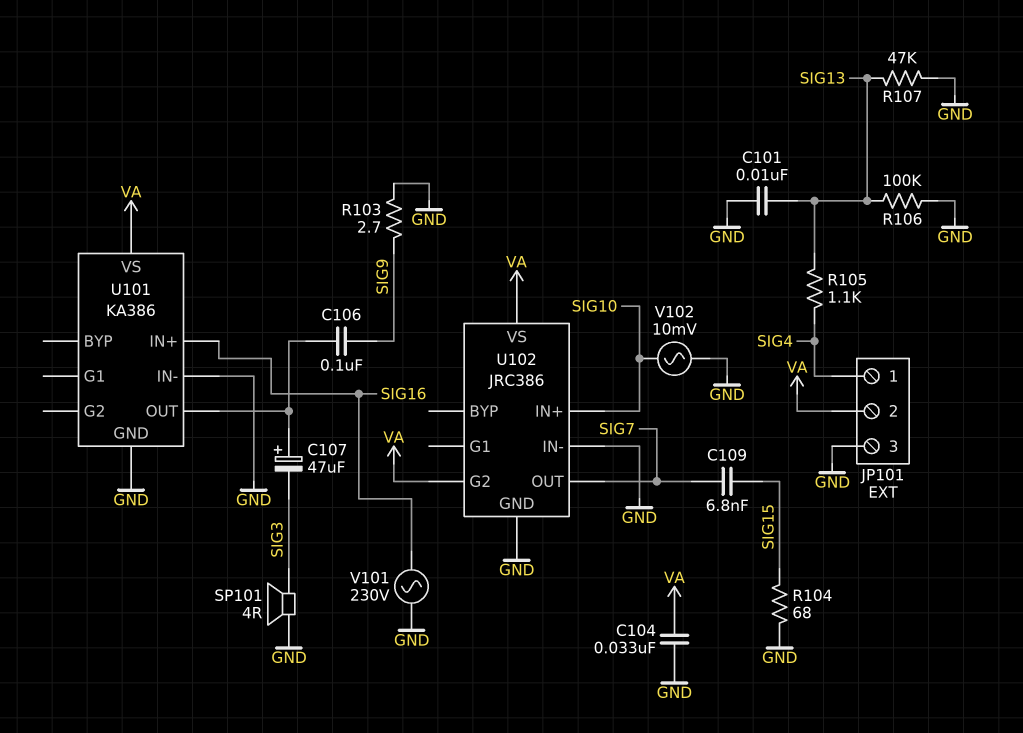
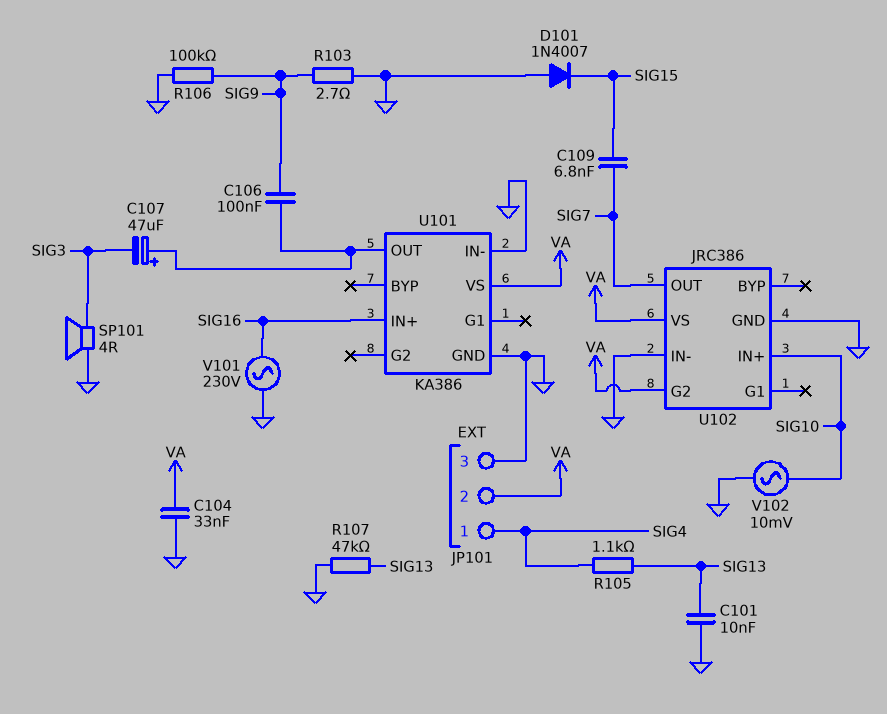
D101: none -> diode 1N4007 (A GND, K SIG15)
R104: 68 (GND, SIG15) -> none
R106: 100k (GND, SIG13) -> 100k (GND, SIG9)

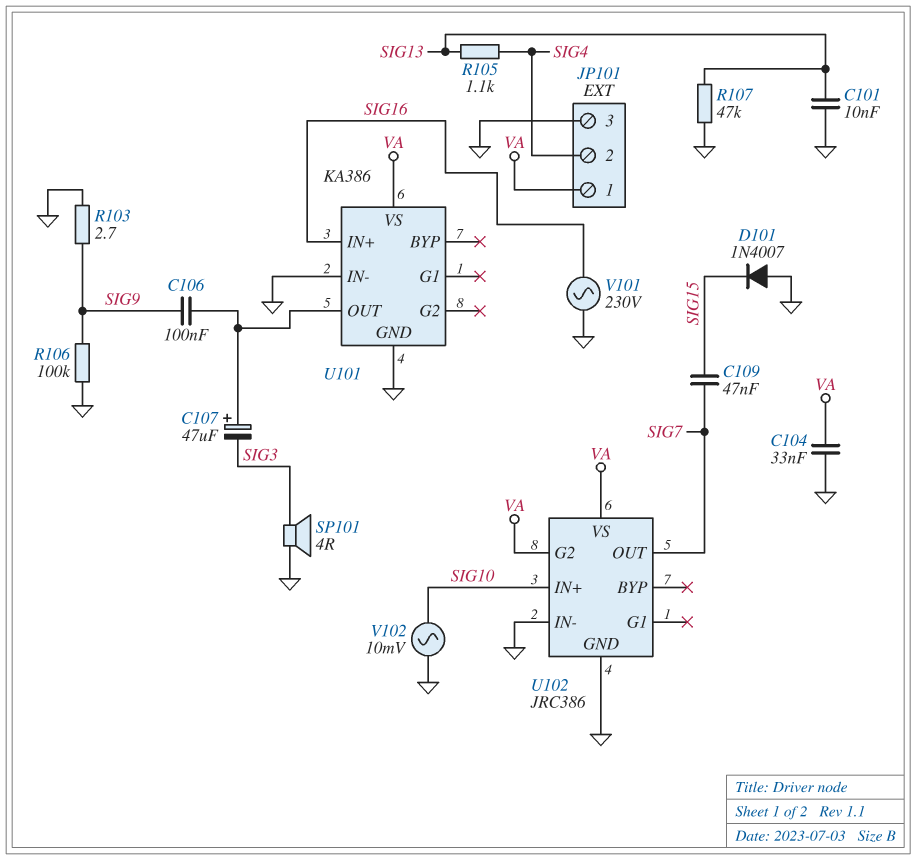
C109: 6.8nF (SIG7, SIG15) -> 47nF (SIG7, SIG15)
JP101 pin 1: SIG4 -> VA
JP101 pin 2: VA -> SIG4

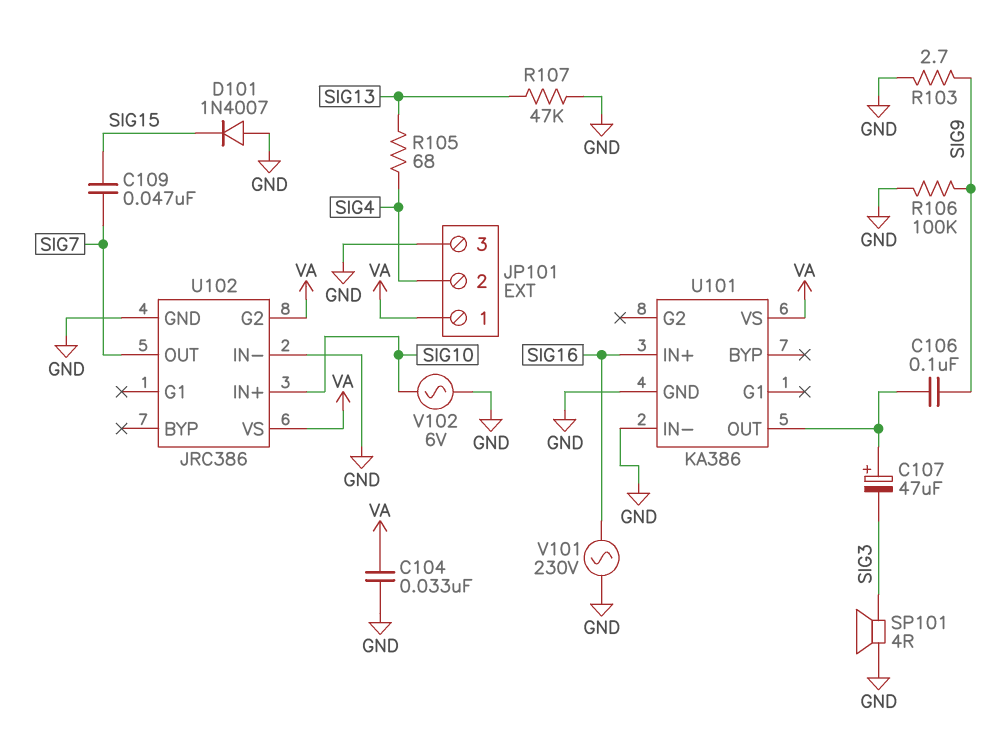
C101: 10nF (GND, SIG13) -> none
R105: 1.1k (SIG4, SIG13) -> 68 (SIG4, SIG13)
V102: AC 10mV (GND, SIG10) -> AC 6V (GND, SIG10)

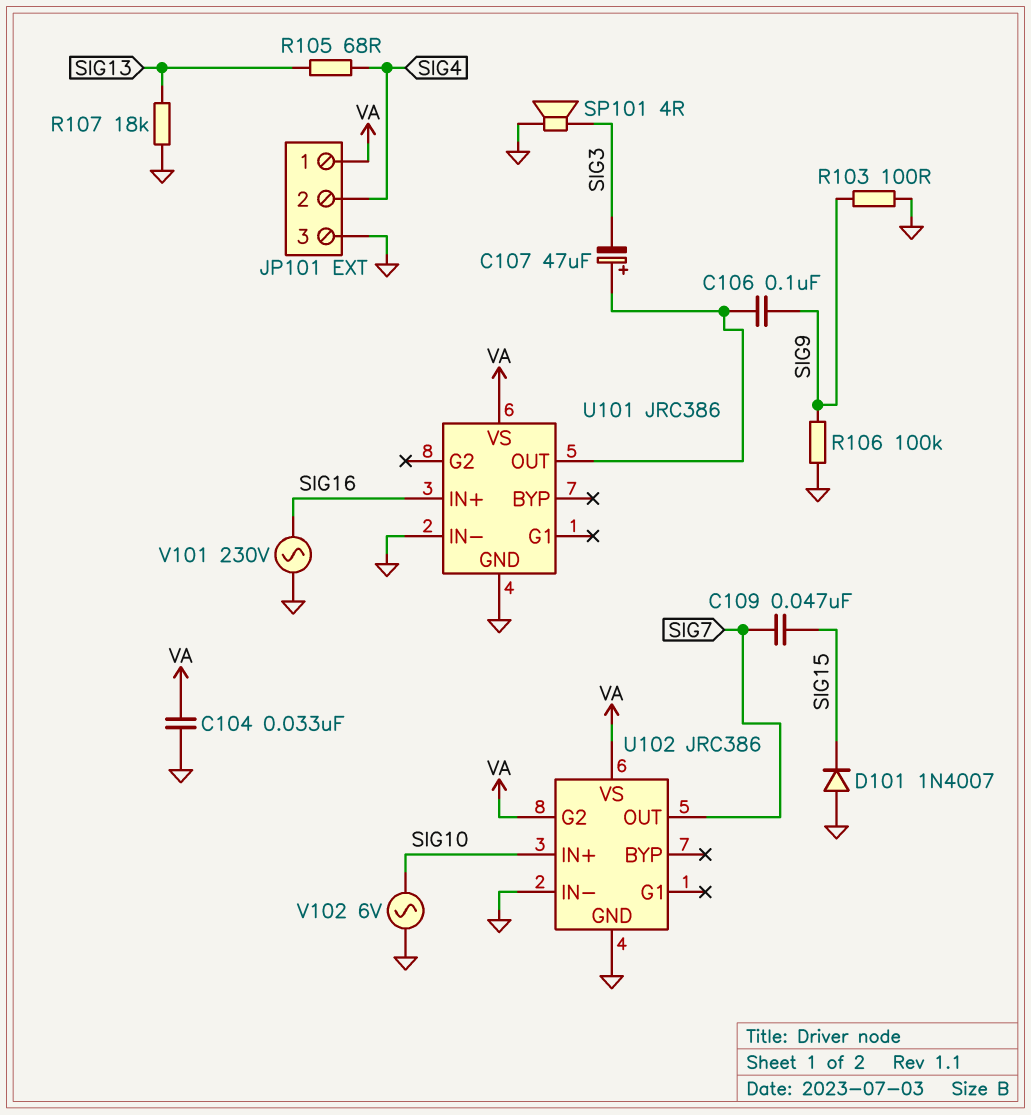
R103: 2.7 (GND, SIG9) -> 100 (GND, SIG9)
R107: 47k (GND, SIG13) -> 18k (GND, SIG13)
U101: KA386 -> JRC386

